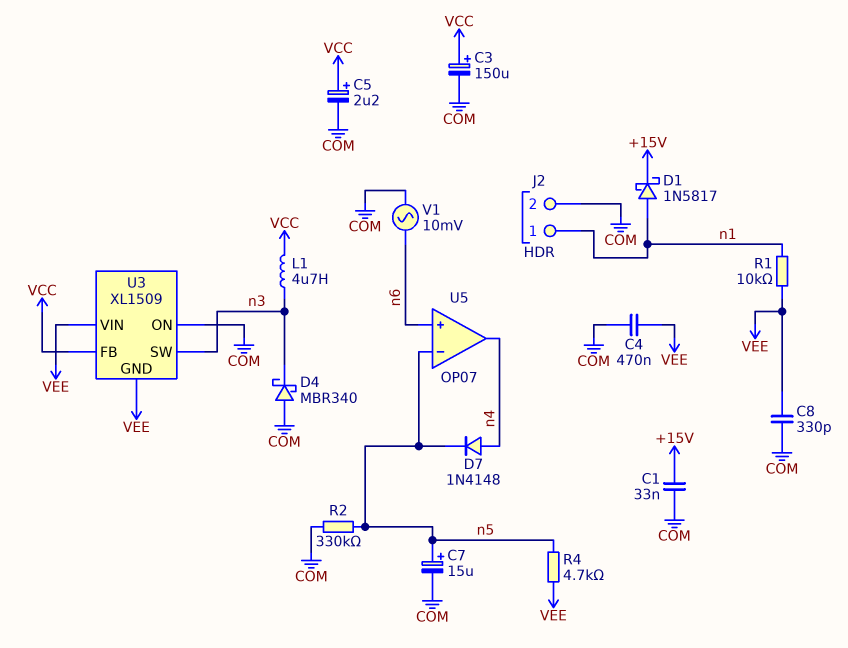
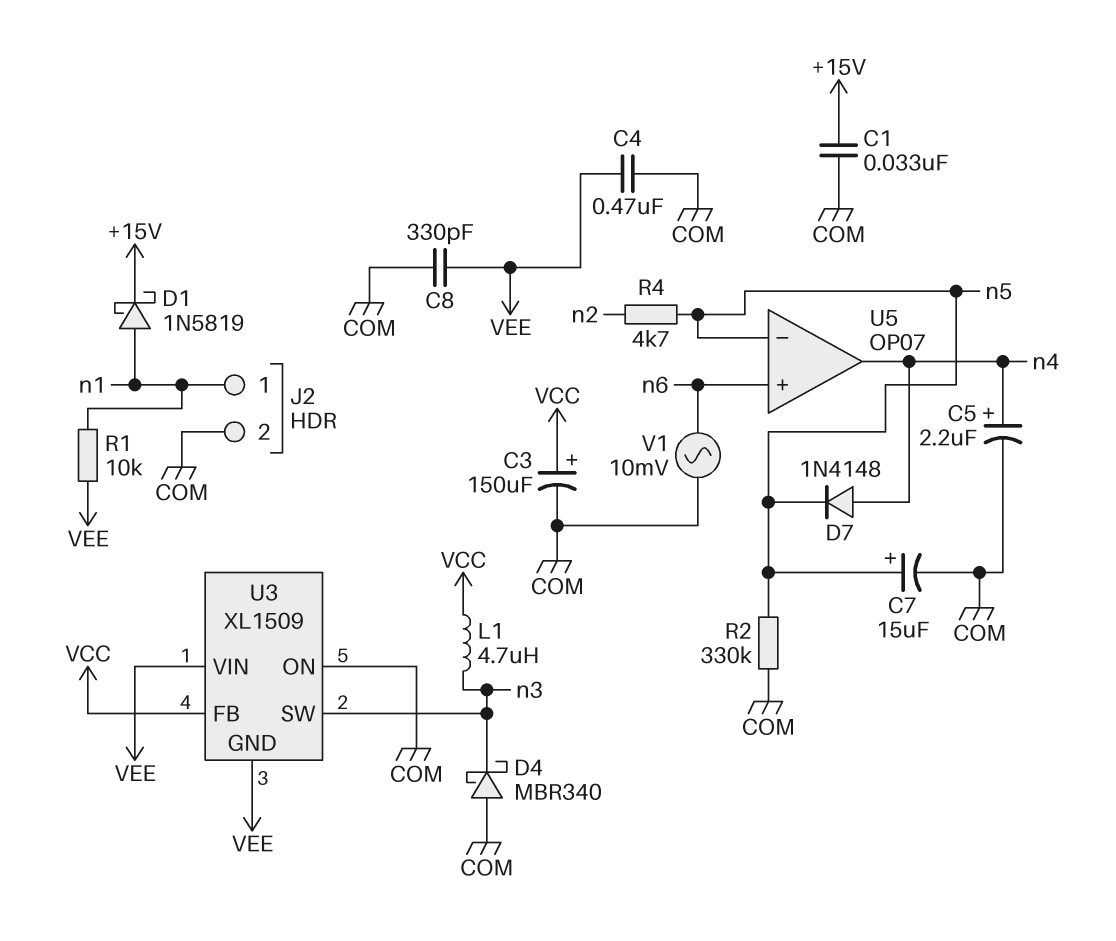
C5: 2.2uF (plus VCC, minus COM) -> 2.2uF (plus n4, minus COM)
D1: schottky 1N5817 (A n1, K +15V) -> schottky 1N5819 (A n1, K +15V)
R4: 4.7k (VEE, n5) -> 4.7k (n2, n5)

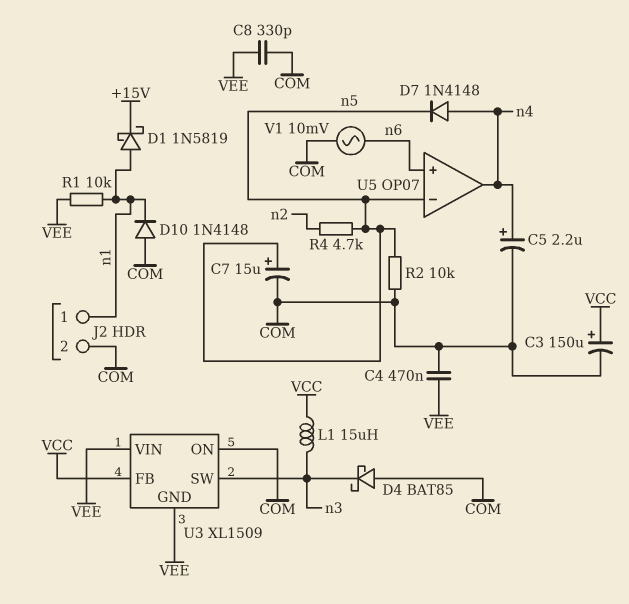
C1: 33nF (+15V, COM) -> none
D4: schottky MBR340 (A COM, K n3) -> schottky BAT85 (A COM, K n3)
D10: none -> diode 1N4148 (A COM, K n1)
L1: 4.7uH (VCC, n3) -> 15uH (VCC, n3)
R2: 330k (COM, n5) -> 10k (COM, n5)

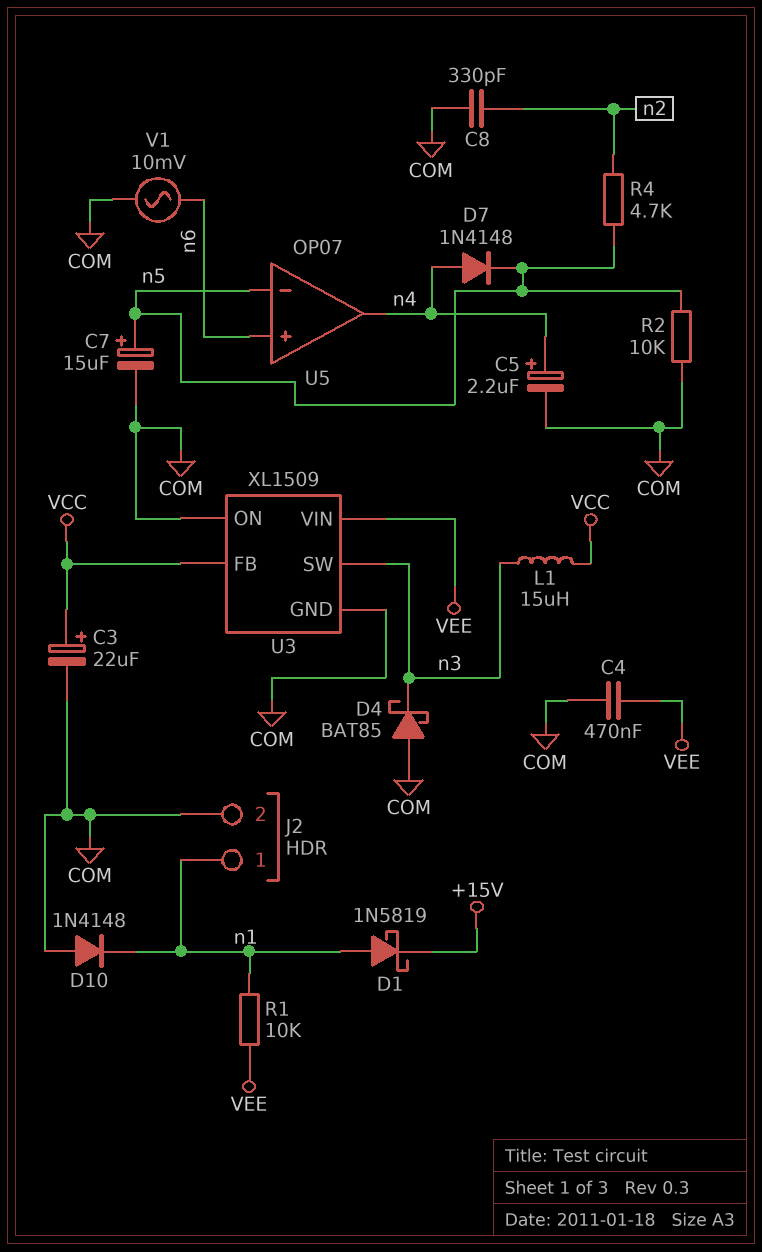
C3: 150uF (plus VCC, minus COM) -> 22uF (plus VCC, minus COM)
C8: 330pF (COM, VEE) -> 330pF (COM, n2)
U3 pin GND: VEE -> COM

